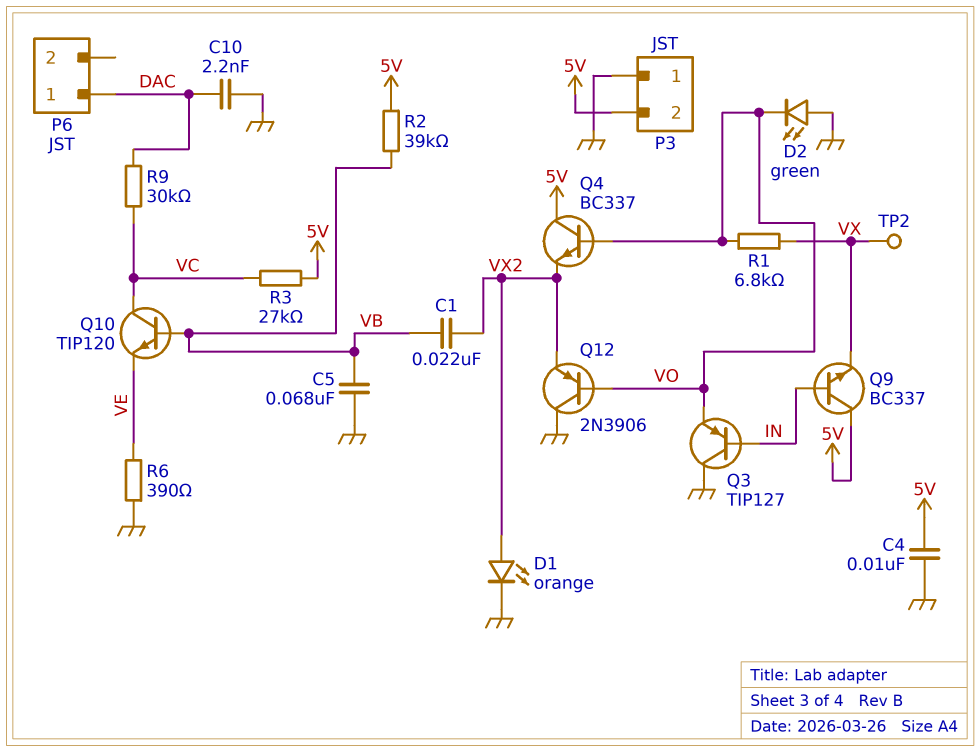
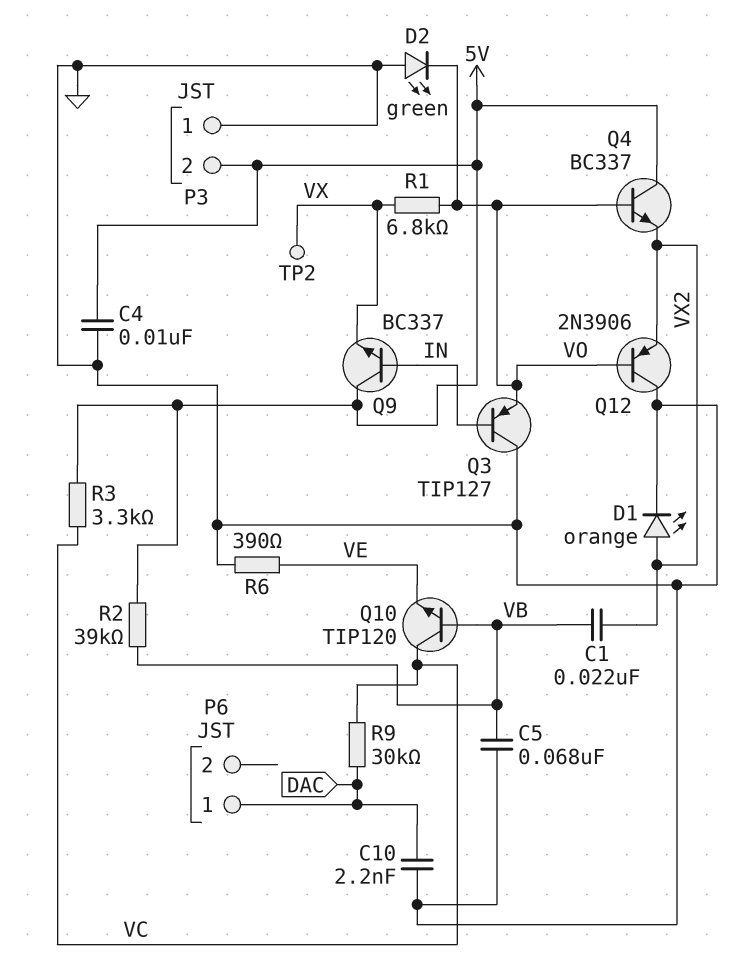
R3: 27k (5V, VC) -> 3.3k (5V, VC)

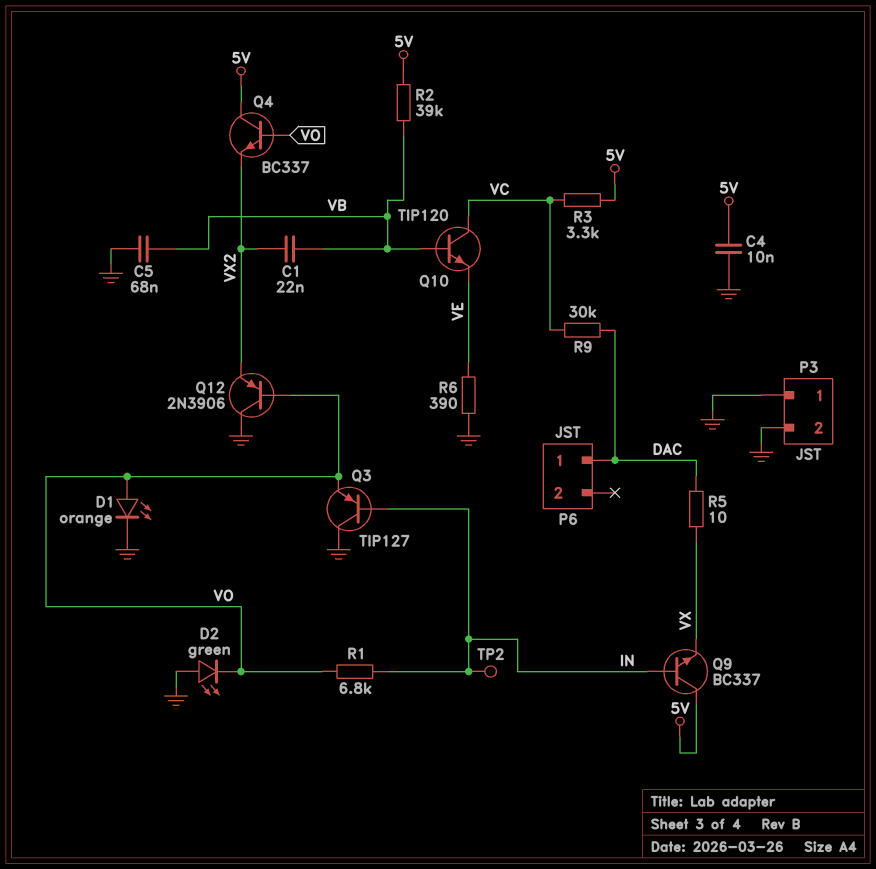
C10: 2.2nF (DAC, GND) -> none
D1: LED orange (A VX2, K GND) -> LED orange (A VO, K GND)
P3 pin 2: 5V -> GND
R1: 6.8k (VO, VX) -> 6.8k (IN, VO)
R5: none -> 10 (DAC, VX)
TP2: test point (VX) -> test point (IN)

